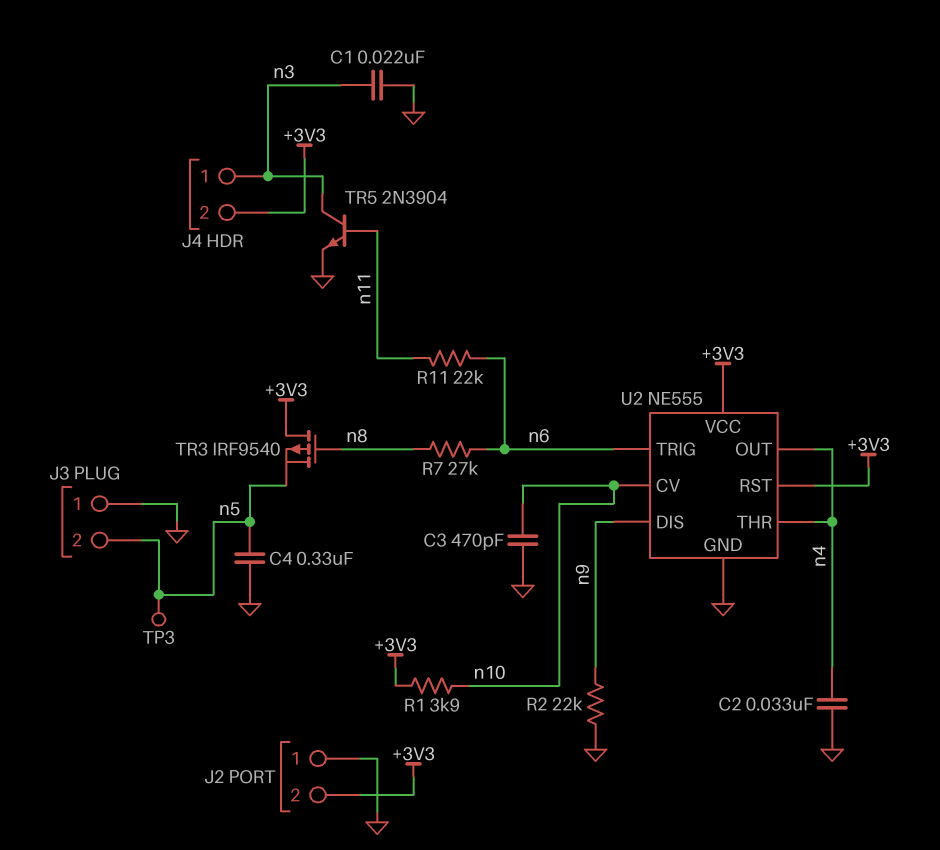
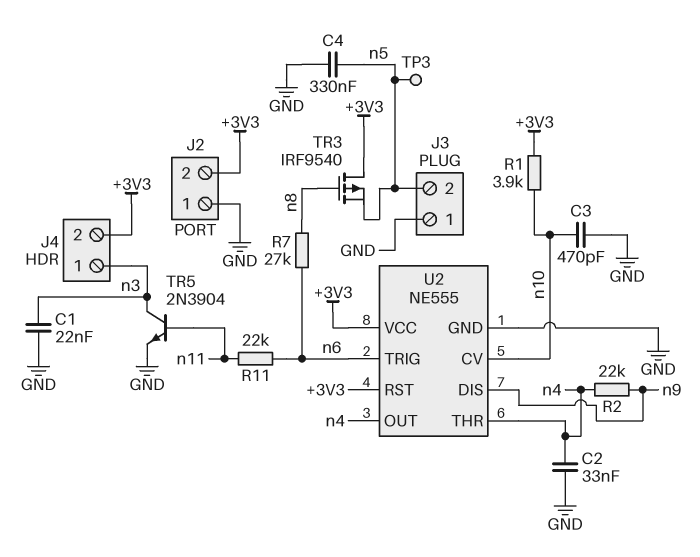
R2: 22k (GND, n9) -> 22k (n4, n9)

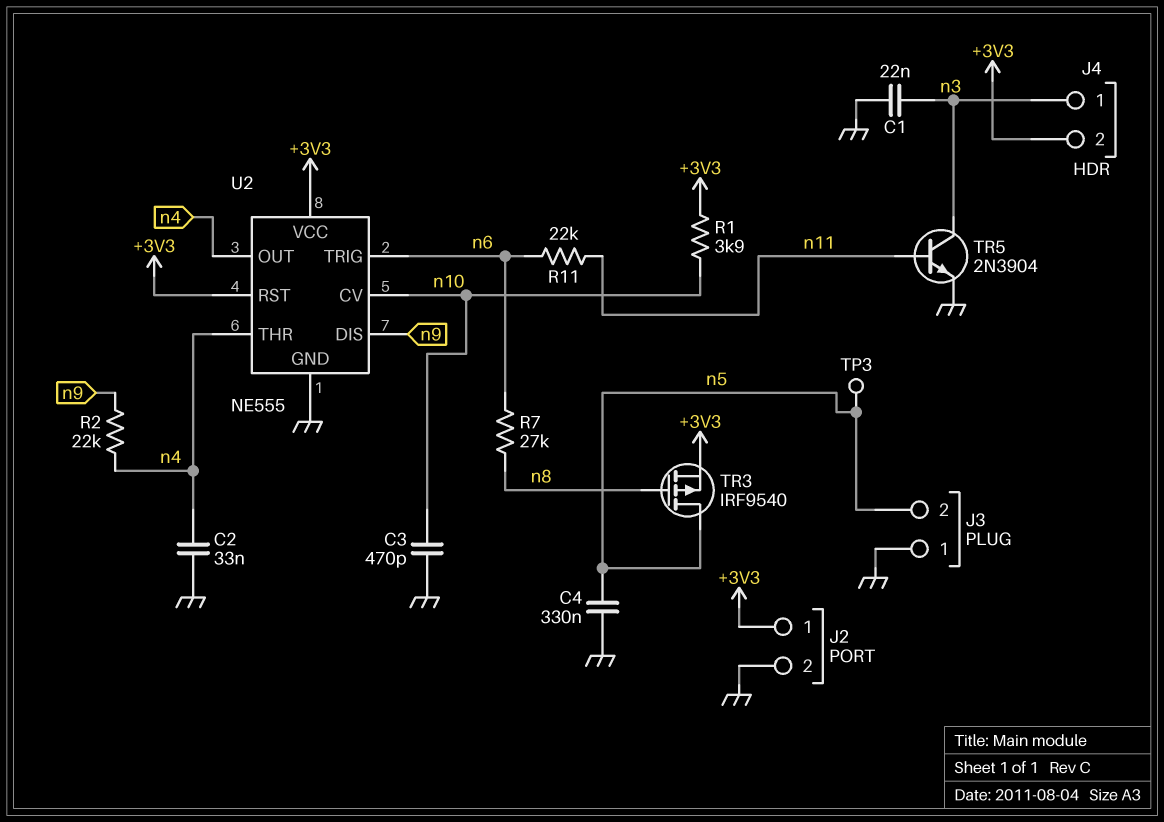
J2 pin 1: GND -> +3V3
J2 pin 2: +3V3 -> GND
TR3: PMOS IRF9540 (G n8, D +3V3, S n5) -> PMOS IRF9540 (G n8, D n5, S +3V3)

